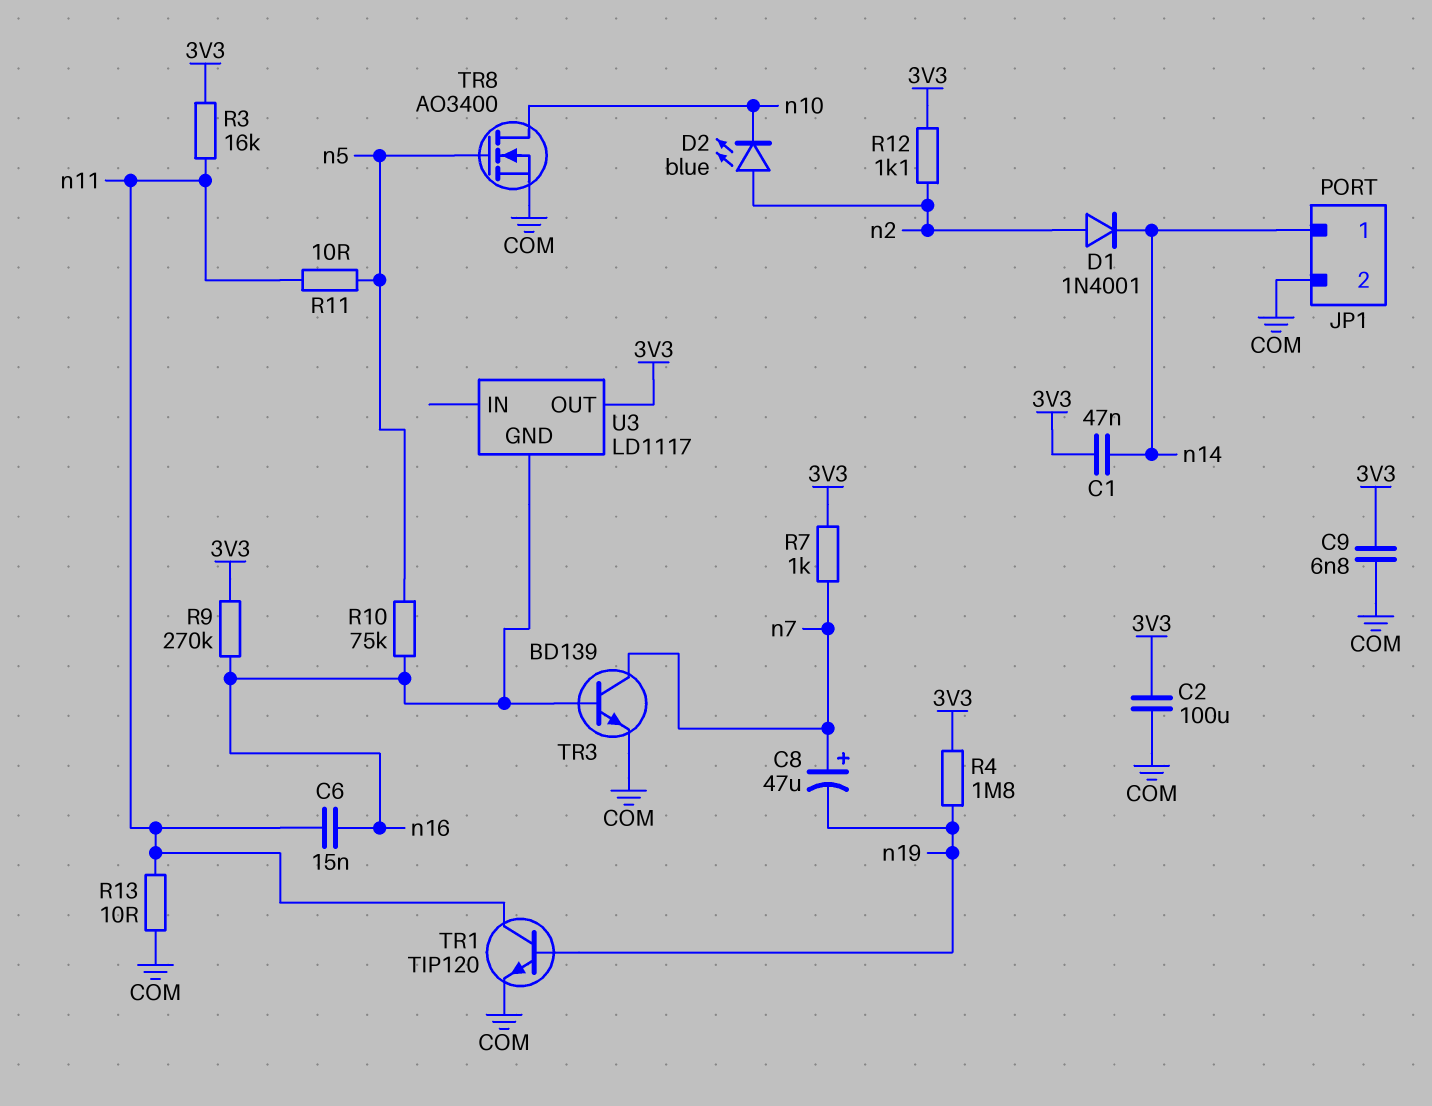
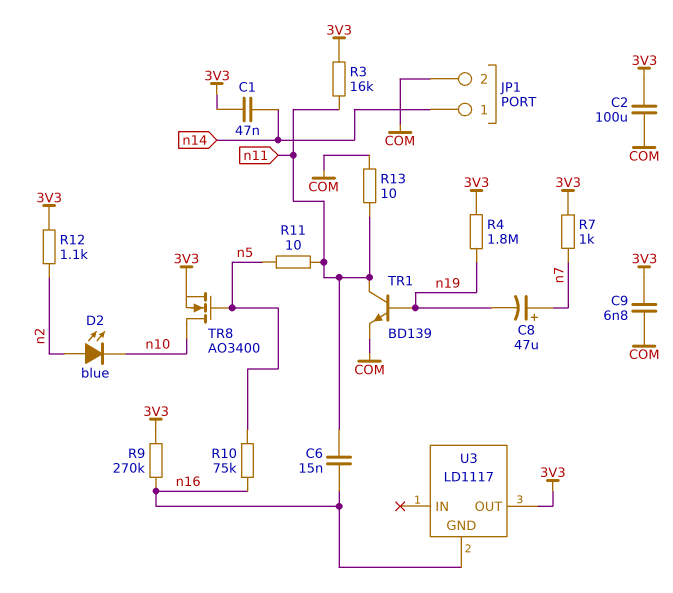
D1: diode 1N4001 (A n2, K n14) -> none
TR1: NPN TIP120 (B n19, C n11, E COM) -> NPN BD139 (B n19, C n11, E COM)
TR3: NPN BD139 (B n16, C n7, E COM) -> none
TR8: NMOS AO3400 (G n5, D n10, S COM) -> NMOS AO3400 (G n5, D n10, S 3V3)

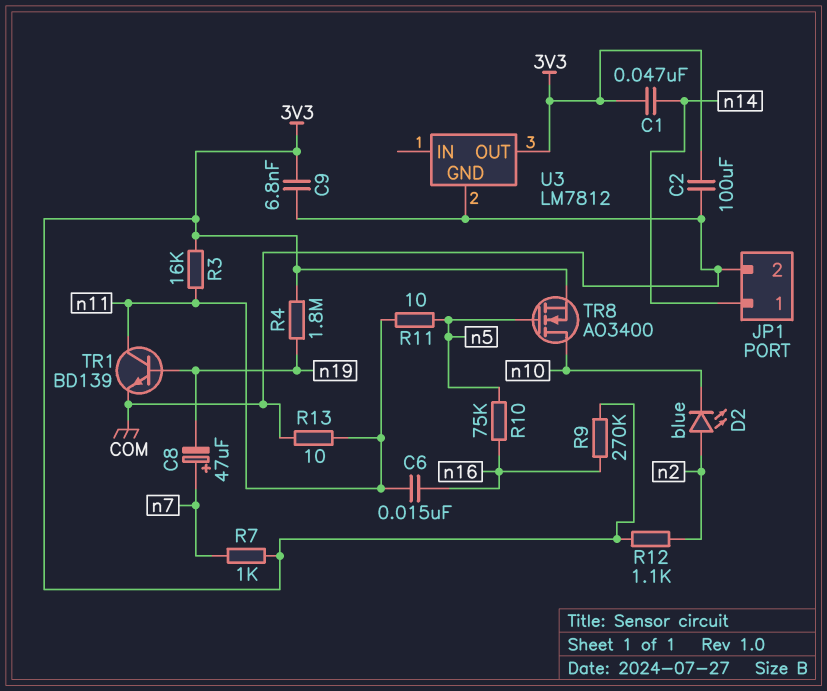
U3: LD1117 -> LM7812
U3 pin GND: n16 -> COM

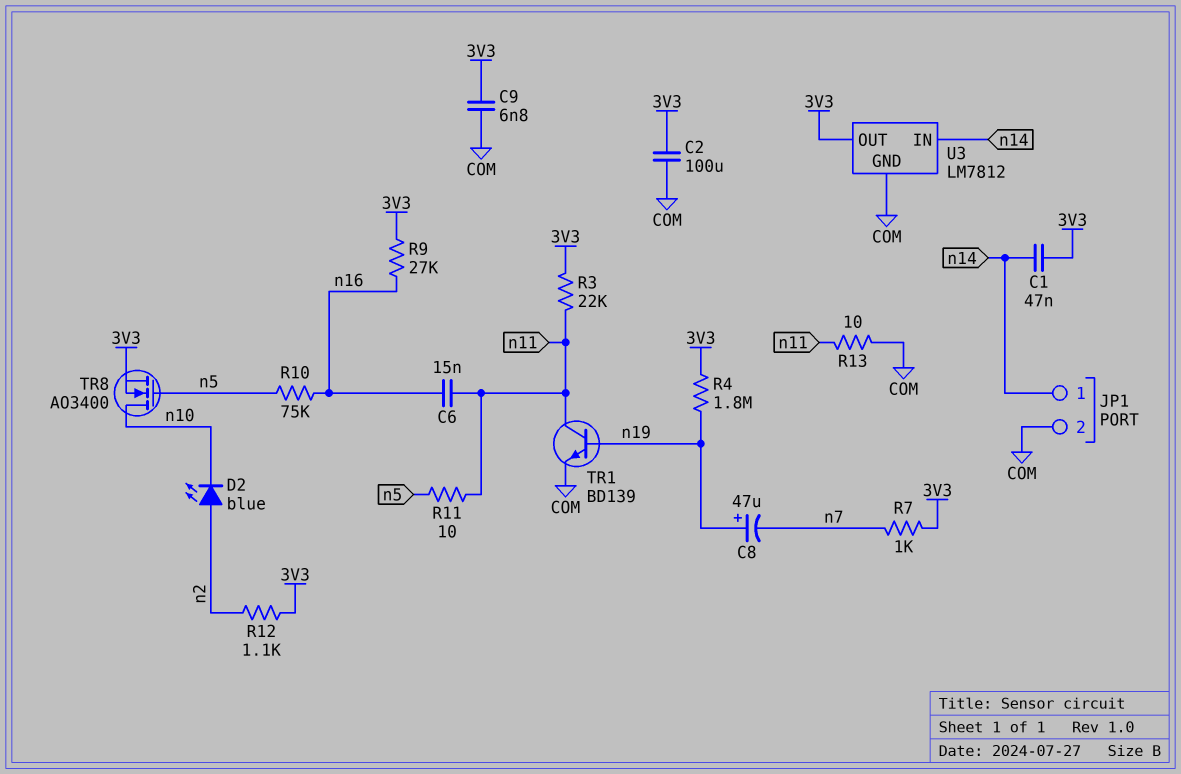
C8: 47uF (plus n7, minus n19) -> 47uF (plus n19, minus n7)
R3: 16k (3V3, n11) -> 22k (3V3, n11)
R9: 270k (3V3, n16) -> 27k (3V3, n16)
U3 pin IN: none -> n14

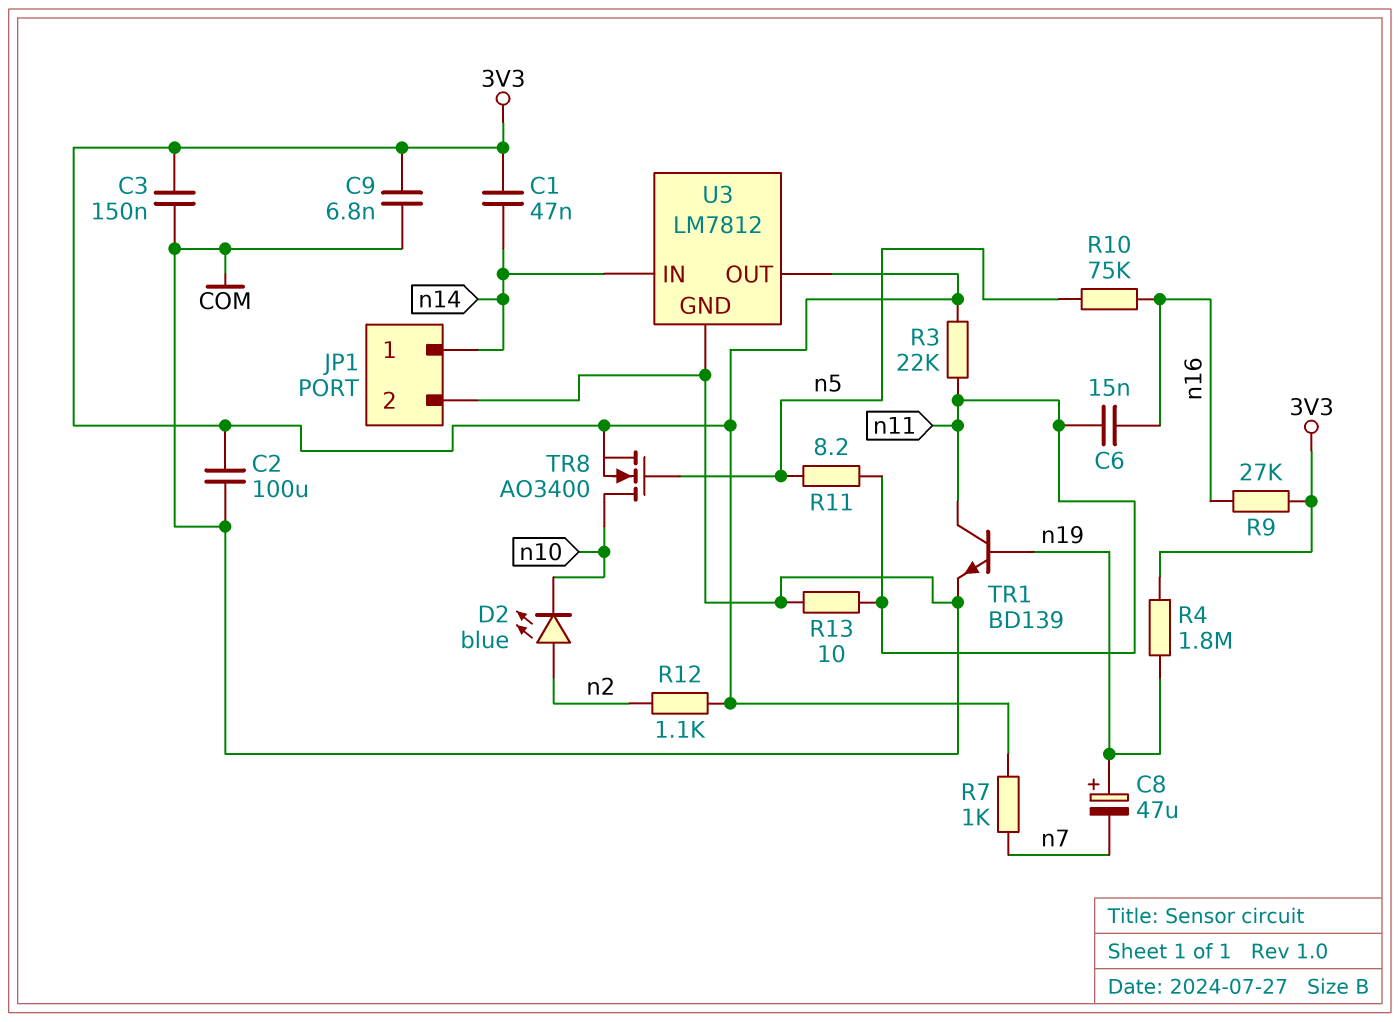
C3: none -> 150nF (3V3, COM)
R11: 10 (n5, n11) -> 8.2 (n5, n11)

